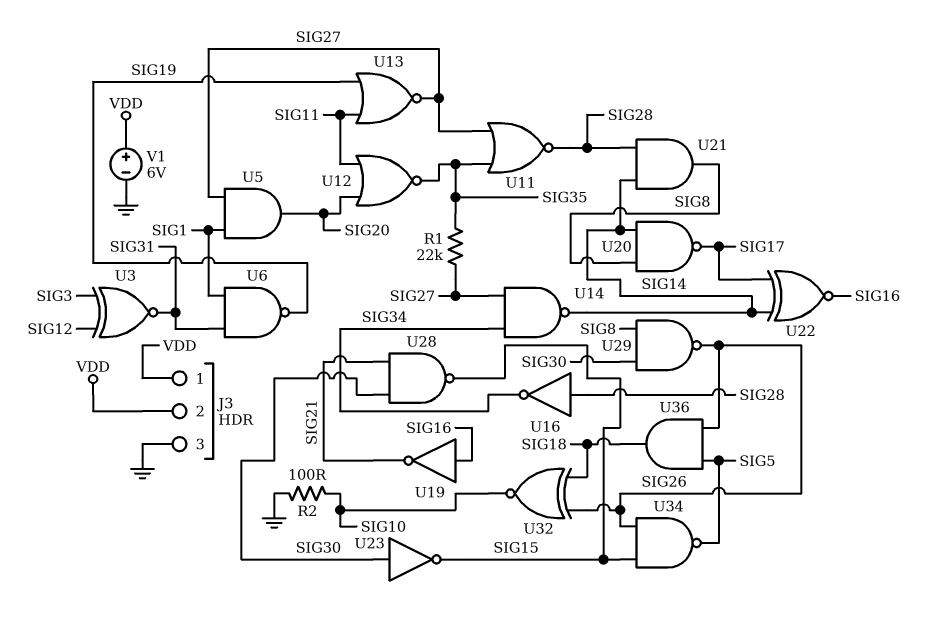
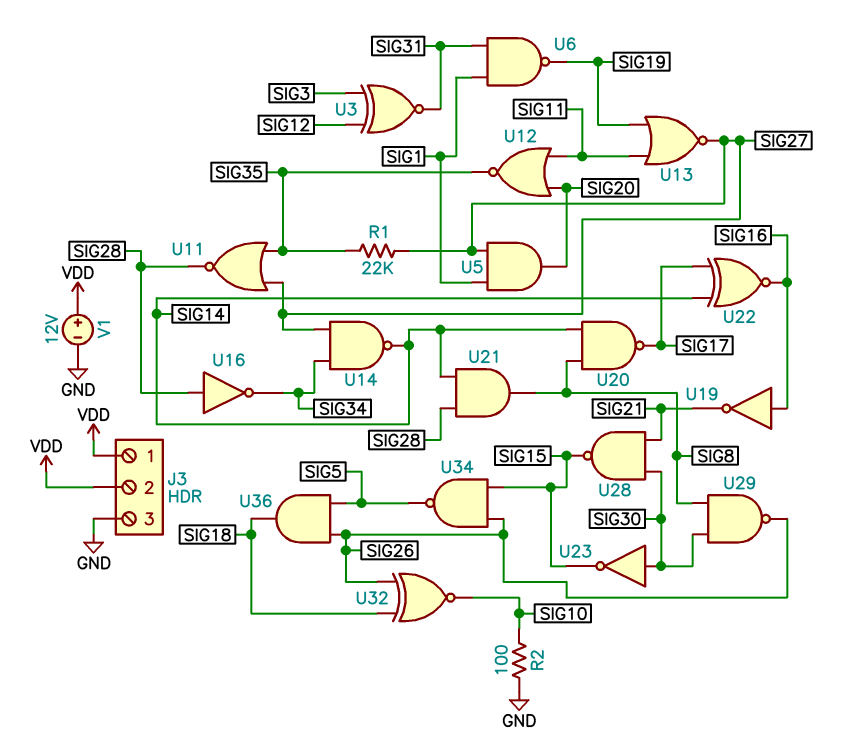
V1: 6V (plus VDD, minus GND) -> 12V (plus VDD, minus GND)

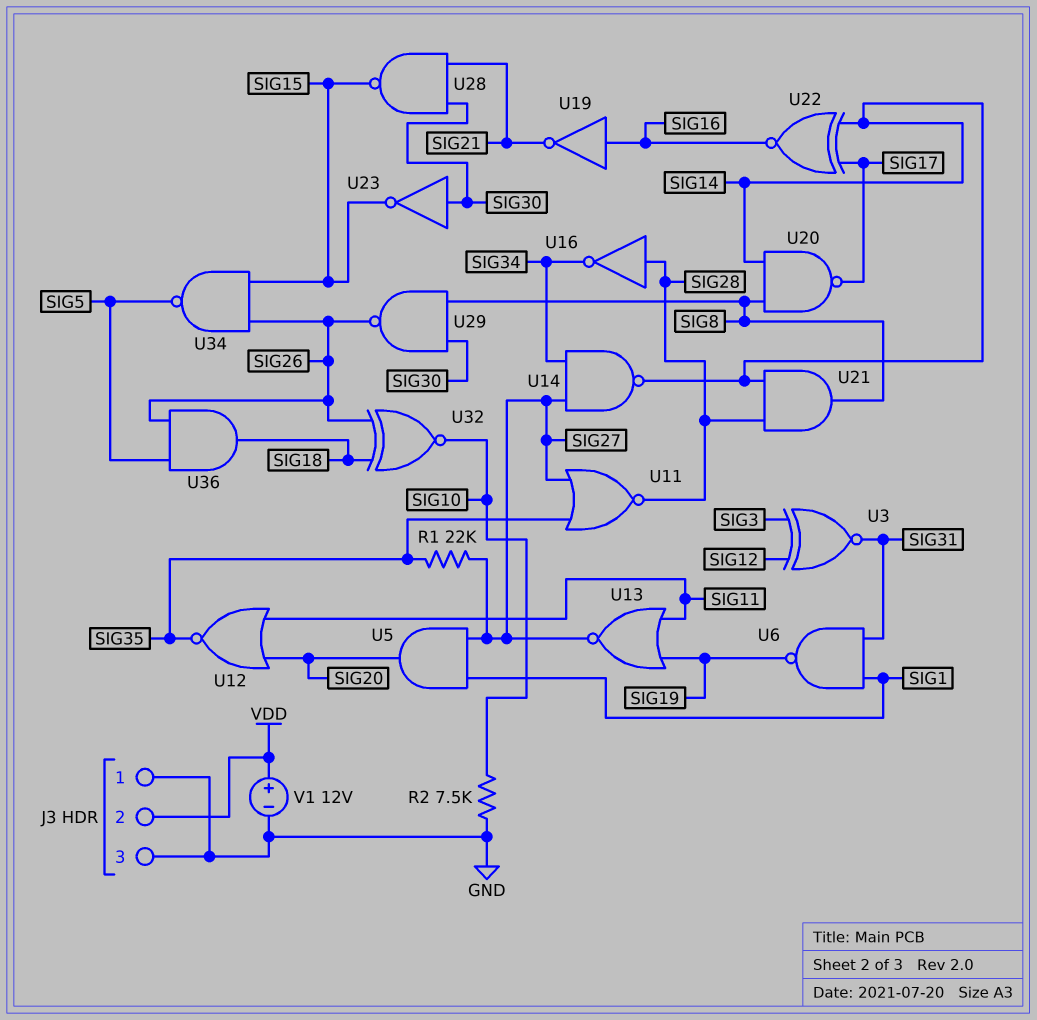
J3 pin 1: VDD -> GND
R2: 100 (GND, SIG10) -> 7.5k (GND, SIG10)

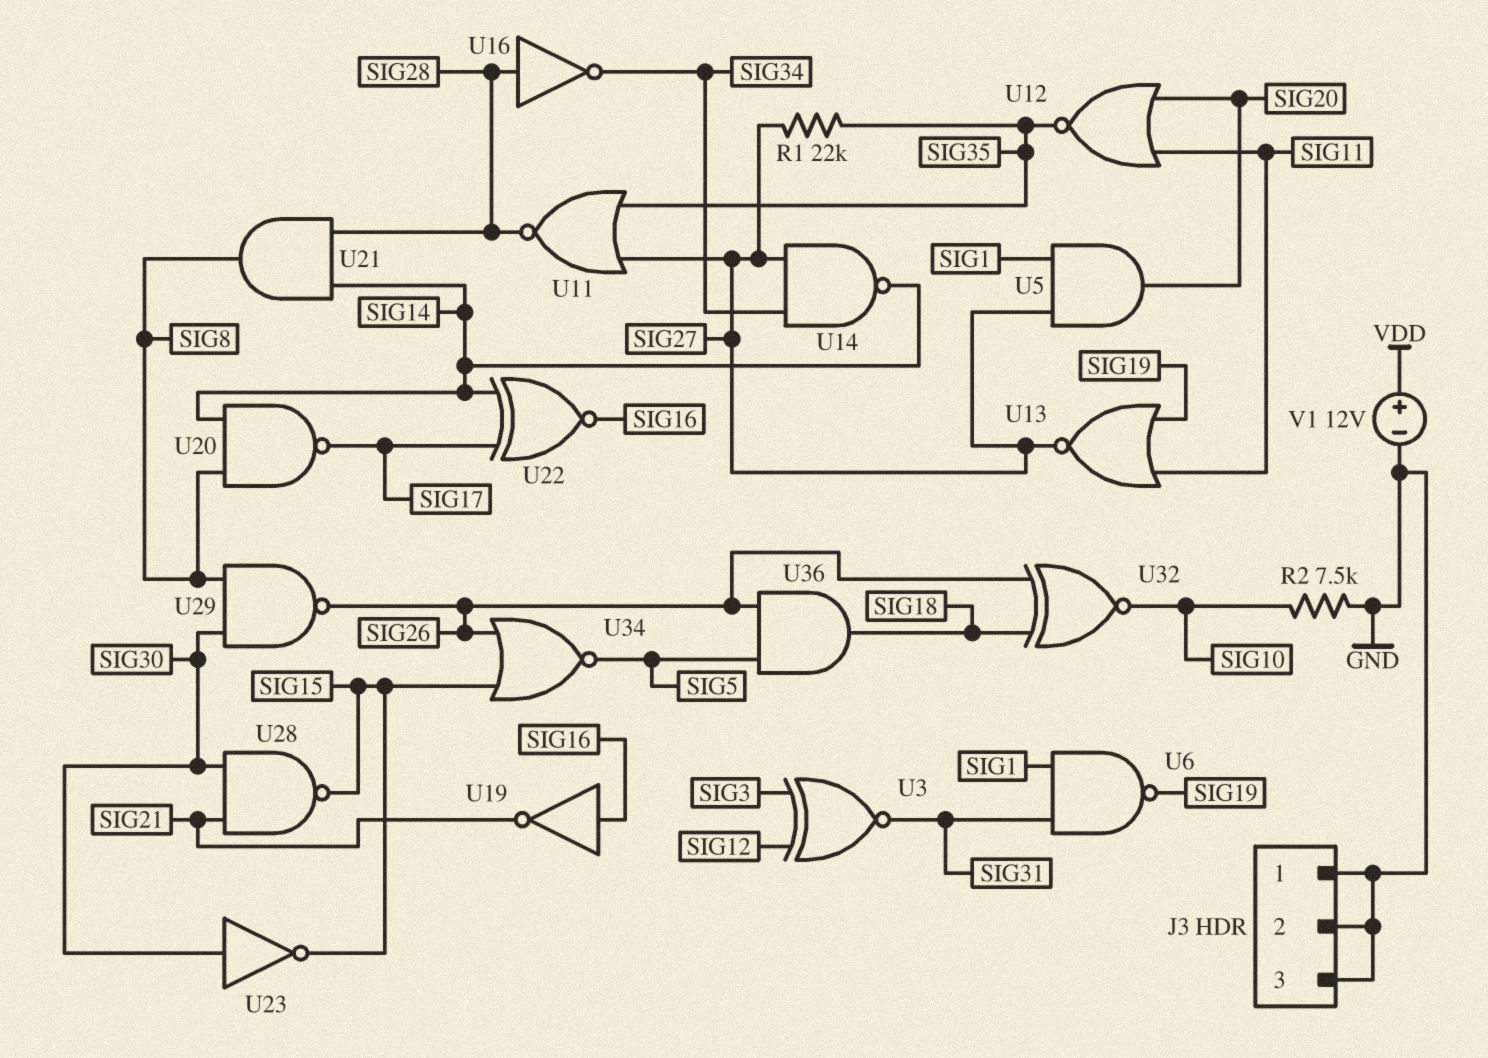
J3 pin 2: VDD -> GND
U34: NAND (in SIG15, in SIG26, out SIG5) -> NOR (in SIG15, in SIG26, out SIG5)

